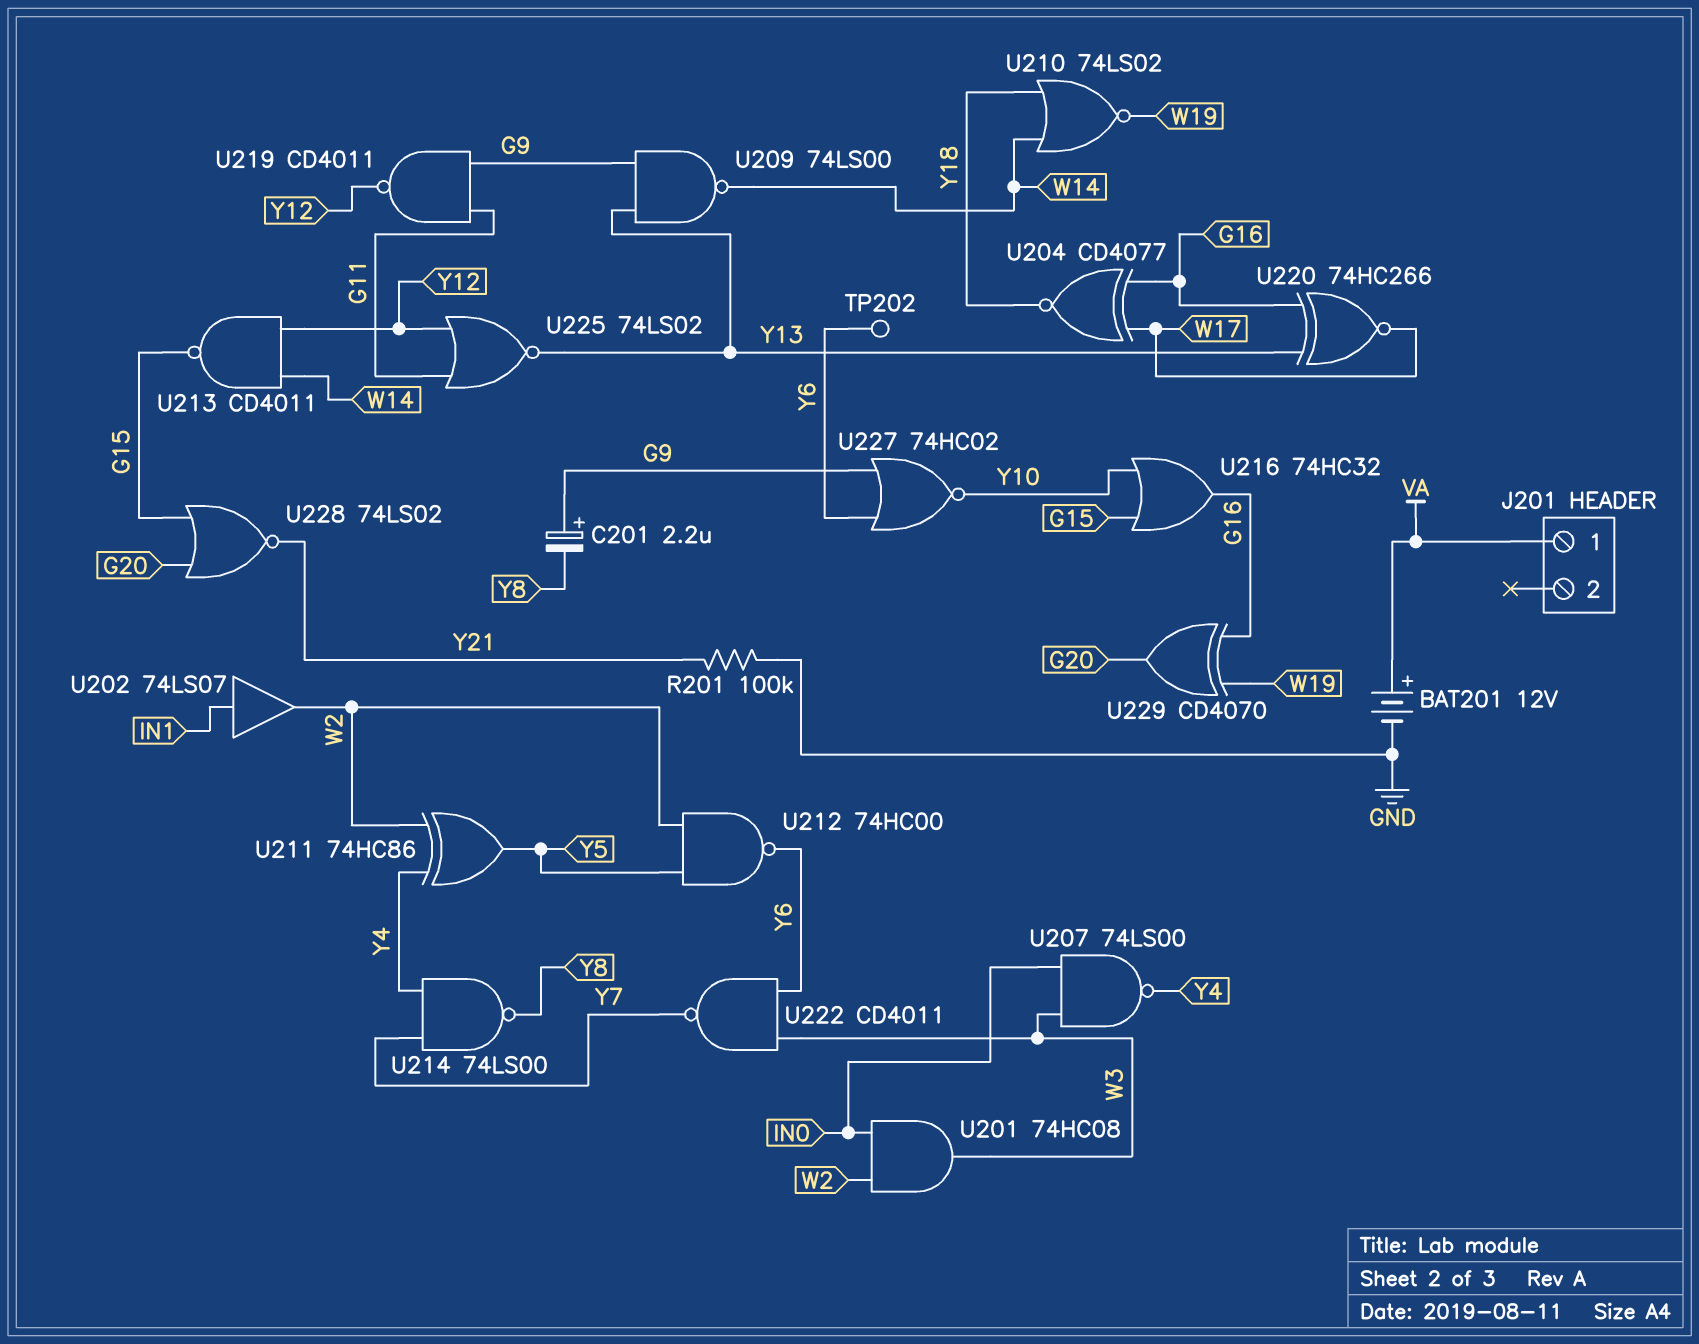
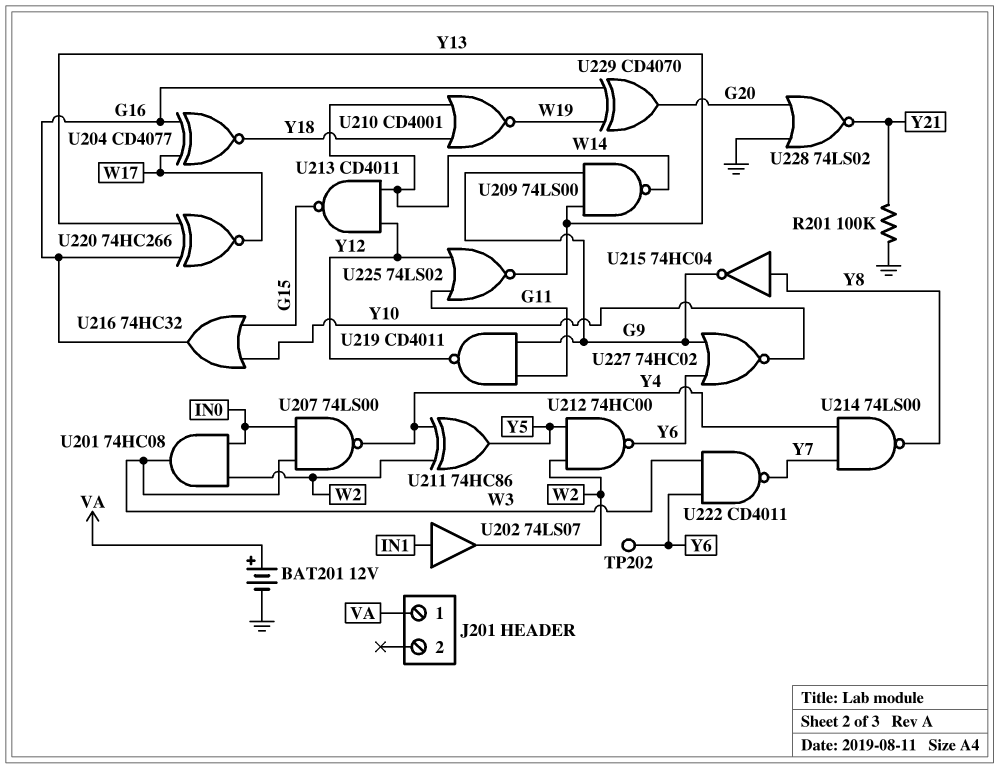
C201: 2.2uF (plus G9, minus Y8) -> none
U210: NOR 74LS02 (in W14, in Y18, out W19) -> NOR CD4001 (in W14, in Y18, out W19)
U215: none -> NOT 74HC04 (in Y8, out G9)
U228: NOR 74LS02 (in G15, in G20, out Y21) -> NOR 74LS02 (in G20, in GND, out Y21)

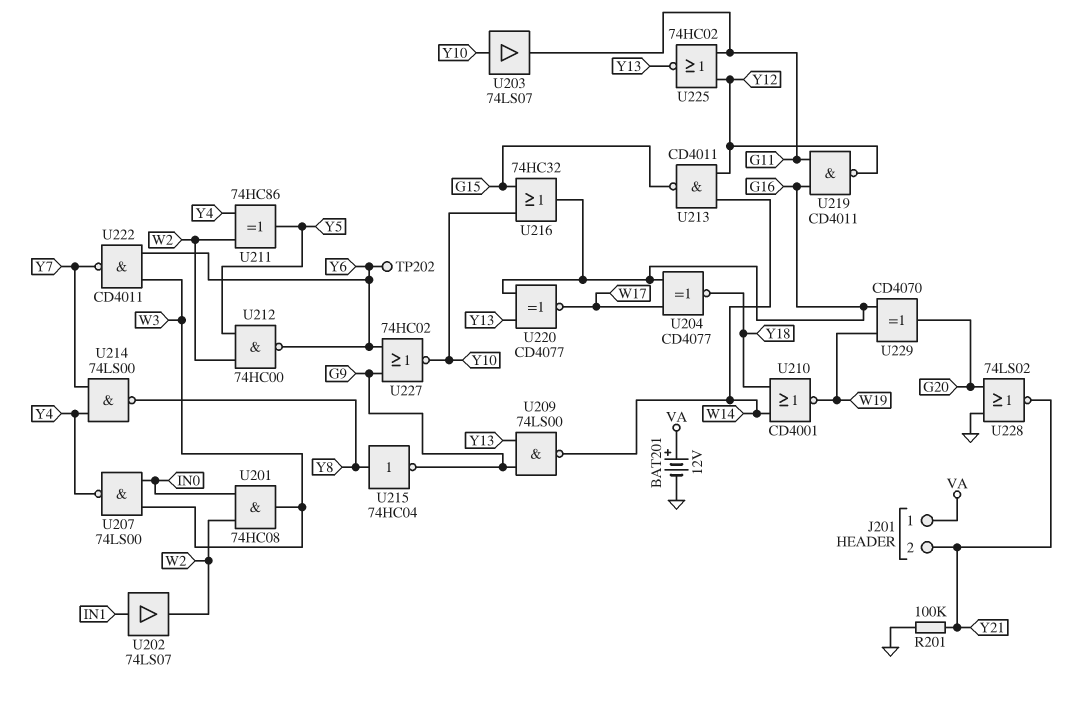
J201 pin 2: none -> Y21
U203: none -> buffer 74LS07 (in Y10, out G11)
U219: NAND CD4011 (in G9, in G11, out Y12) -> NAND CD4011 (in G11, in G16, out Y12)
U220: XNOR 74HC266 (in G16, in Y13, out W17) -> XNOR CD4077 (in G16, in Y13, out W17)
U225: NOR 74LS02 (in G11, in Y12, out Y13) -> NOR 74HC02 (in G11, in Y12, out Y13)

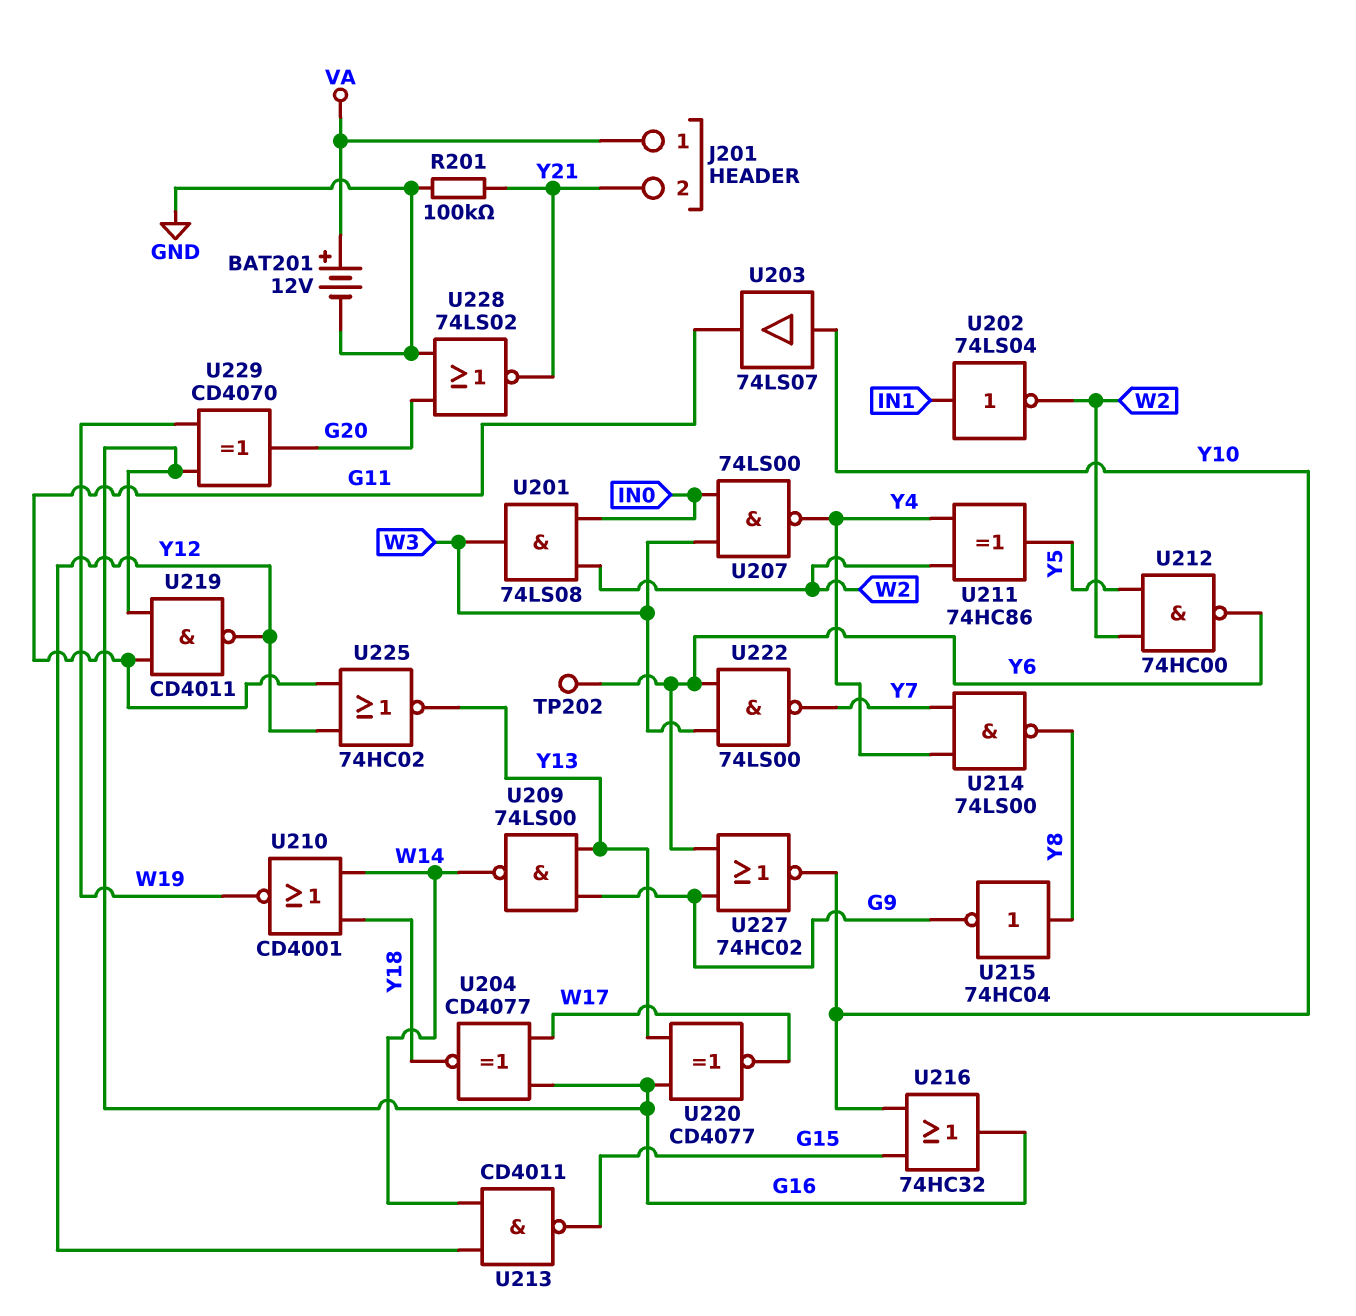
U201: AND 74HC08 (in IN0, in W2, out W3) -> AND 74LS08 (in IN0, in W2, out W3)
U202: buffer 74LS07 (in IN1, out W2) -> NOT 74LS04 (in IN1, out W2)
U222: NAND CD4011 (in W3, in Y6, out Y7) -> NAND 74LS00 (in W3, in Y6, out Y7)

